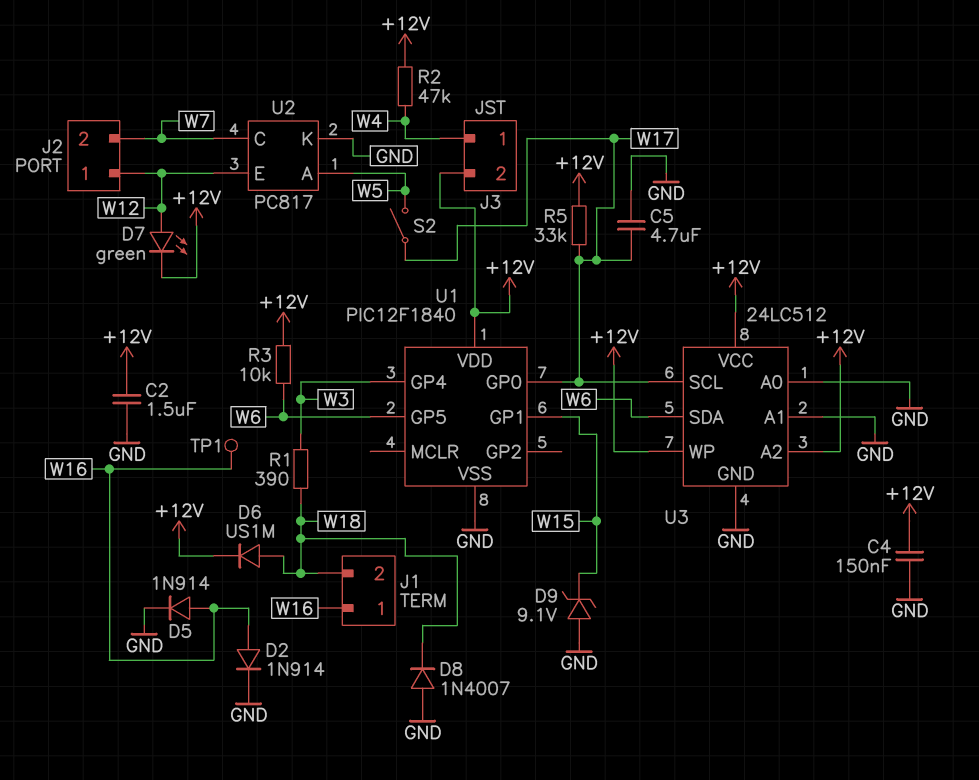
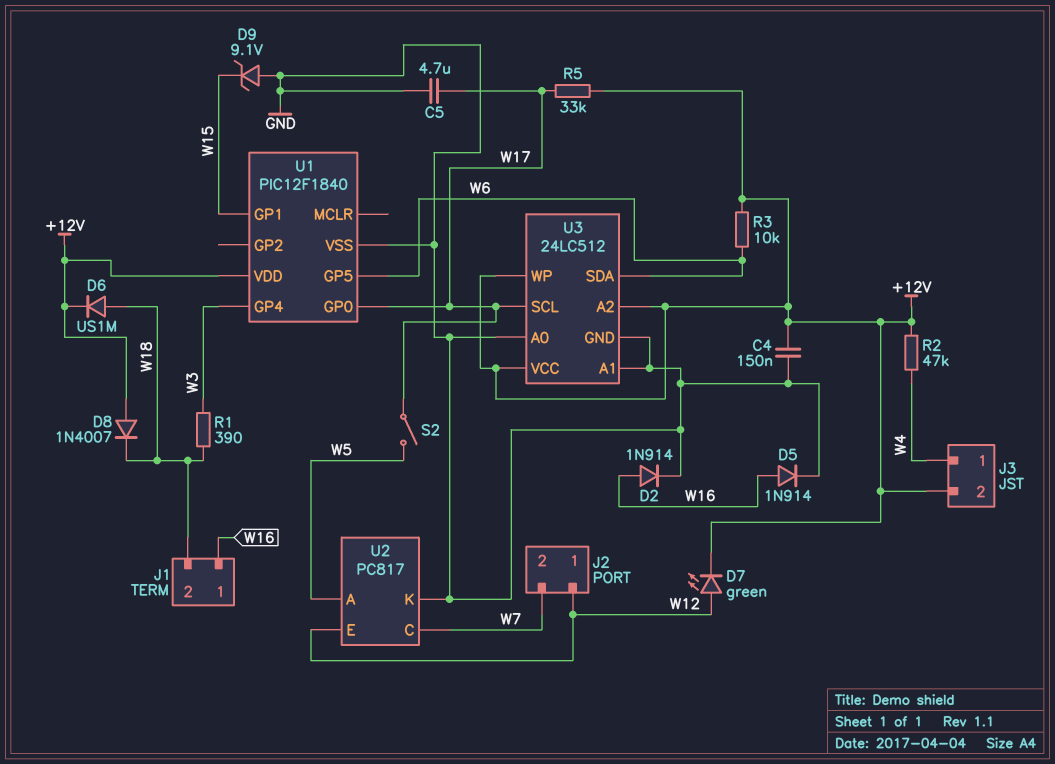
C2: 1.5uF (+12V, GND) -> none
D8: diode 1N4007 (A GND, K W18) -> diode 1N4007 (A +12V, K W18)
TP1: test point (W16) -> none

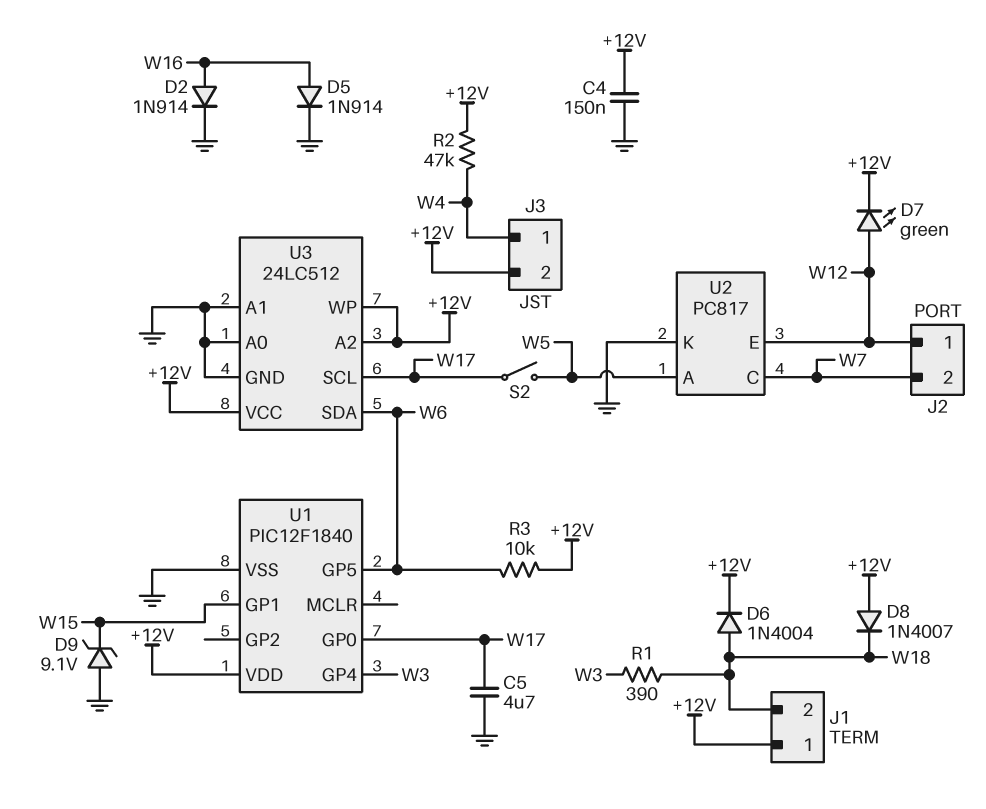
D6: diode US1M (A W18, K +12V) -> diode 1N4004 (A W18, K +12V)
J1 pin 1: W16 -> +12V
R5: 33k (+12V, W17) -> none

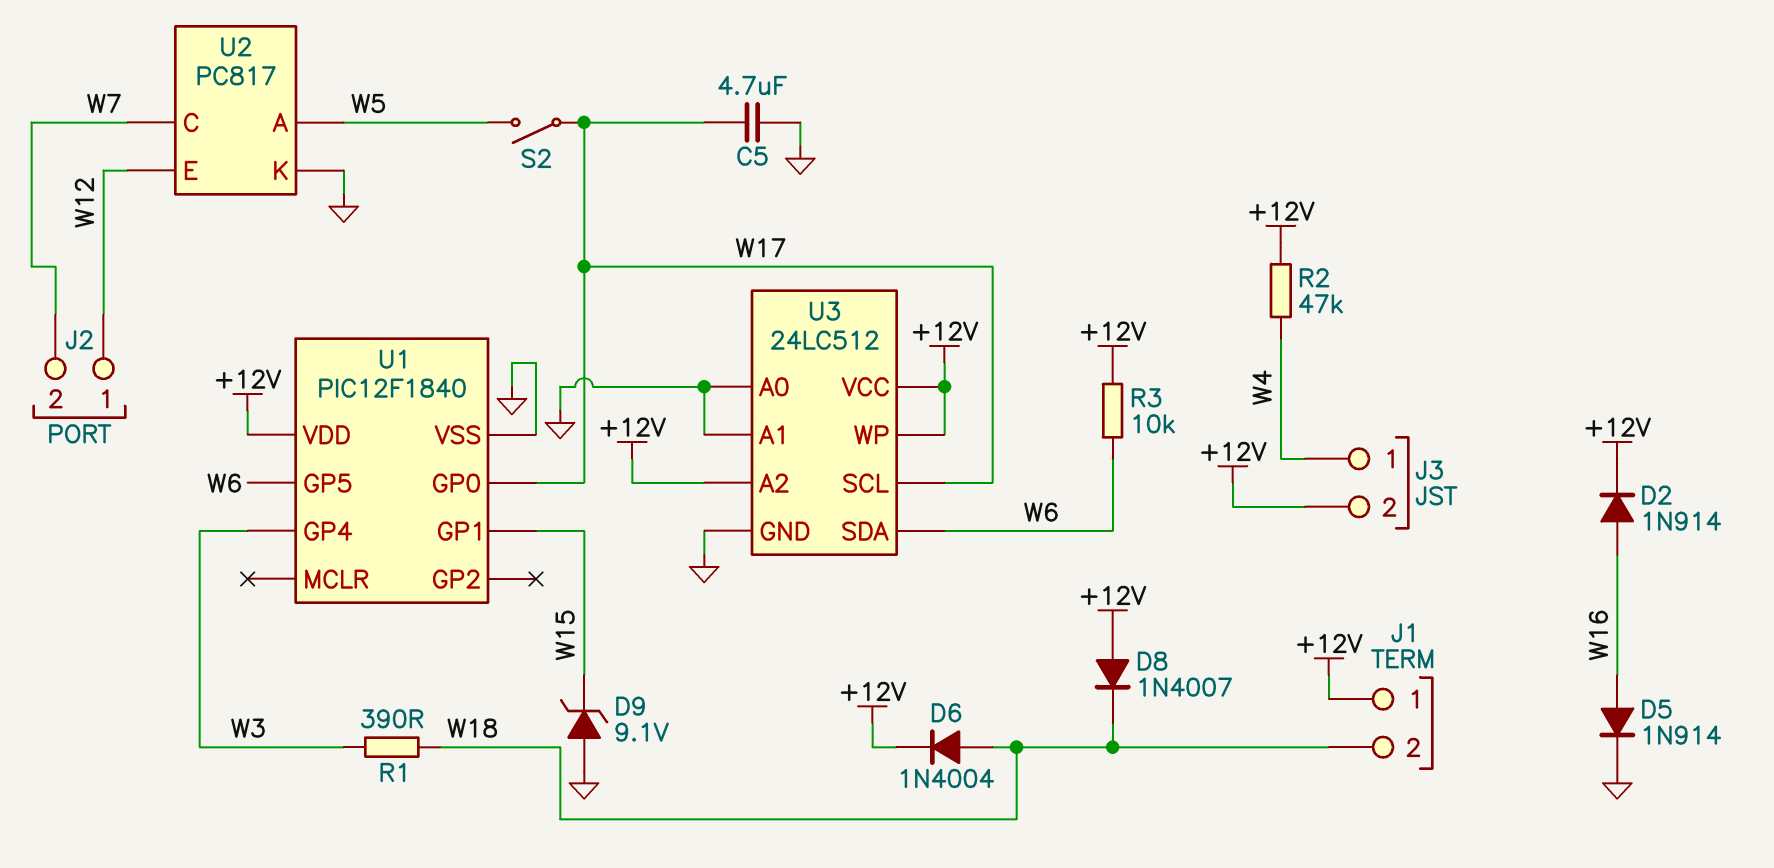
C4: 150nF (+12V, GND) -> none
D2: diode 1N914 (A W16, K GND) -> diode 1N914 (A W16, K +12V)
D7: LED green (A W12, K +12V) -> none

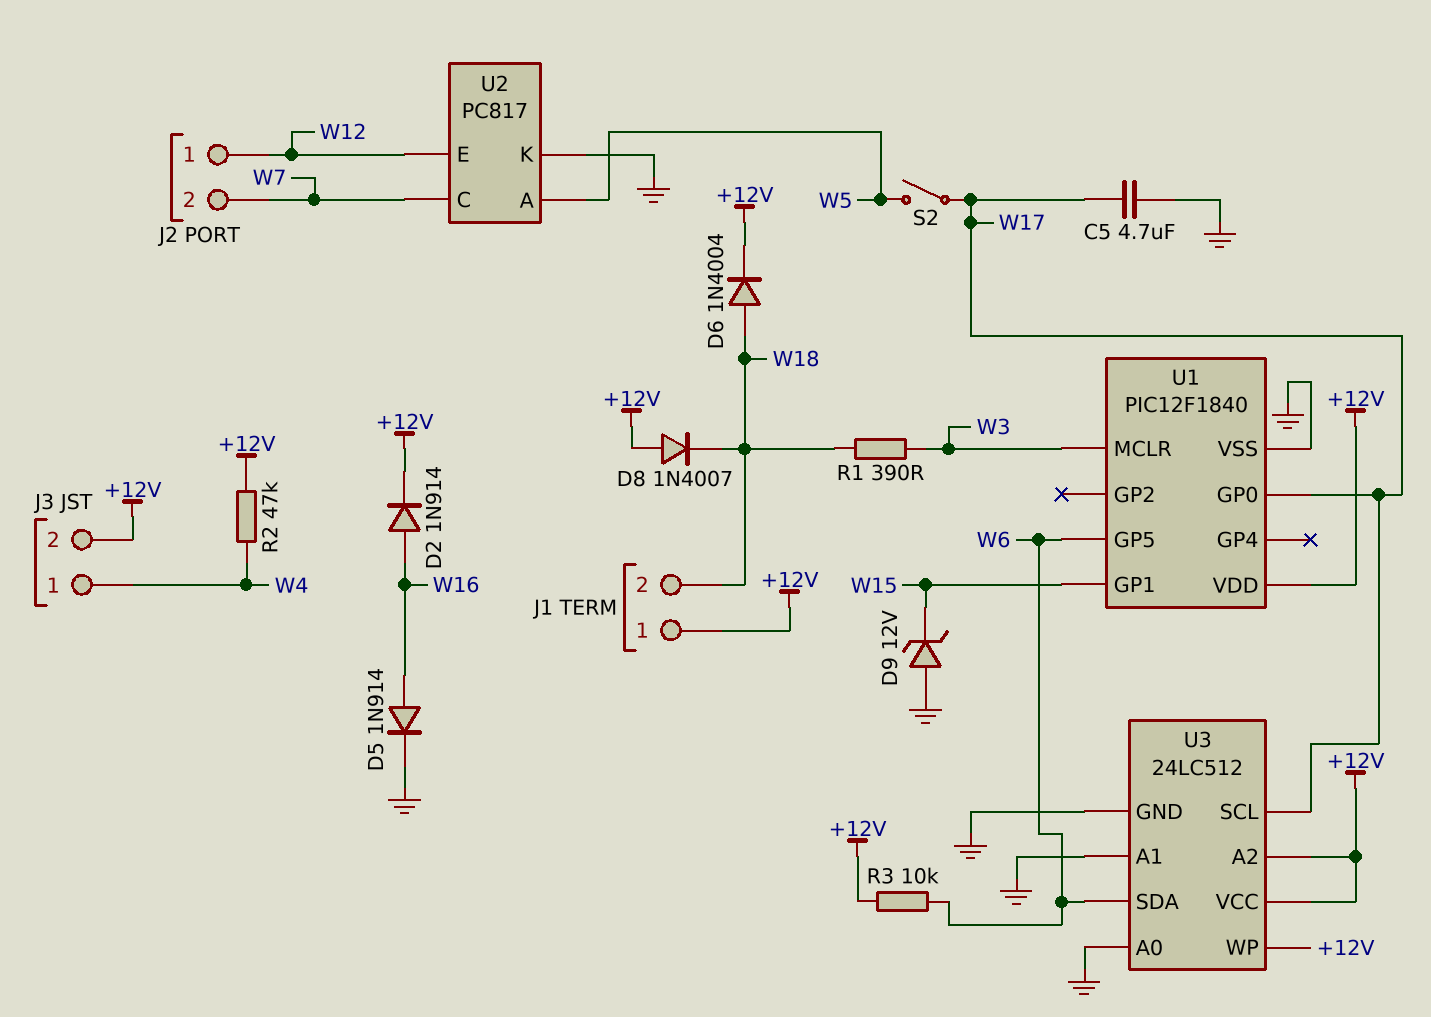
D9: zener 9.1V (A GND, K W15) -> zener 12V (A GND, K W15)
U1 pin GP4: W3 -> none
U1 pin MCLR: none -> W3

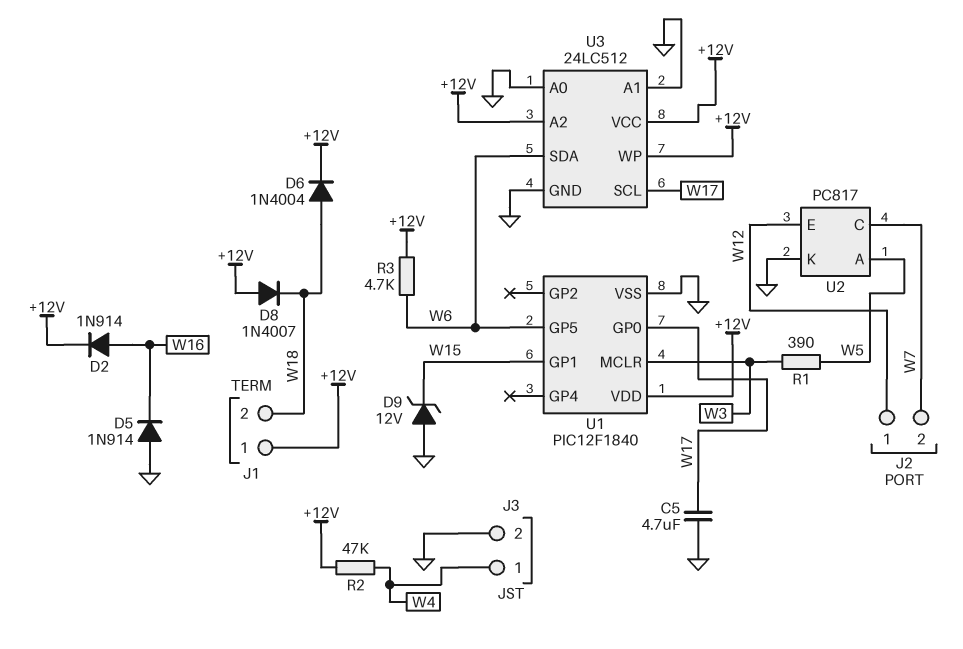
D5: diode 1N914 (A W16, K GND) -> diode 1N914 (A GND, K W16)
J3 pin 2: +12V -> GND
R1: 390 (W3, W18) -> 390 (W3, W5)
R3: 10k (+12V, W6) -> 4.7k (+12V, W6)
S2: switch (W5, W17) -> none

